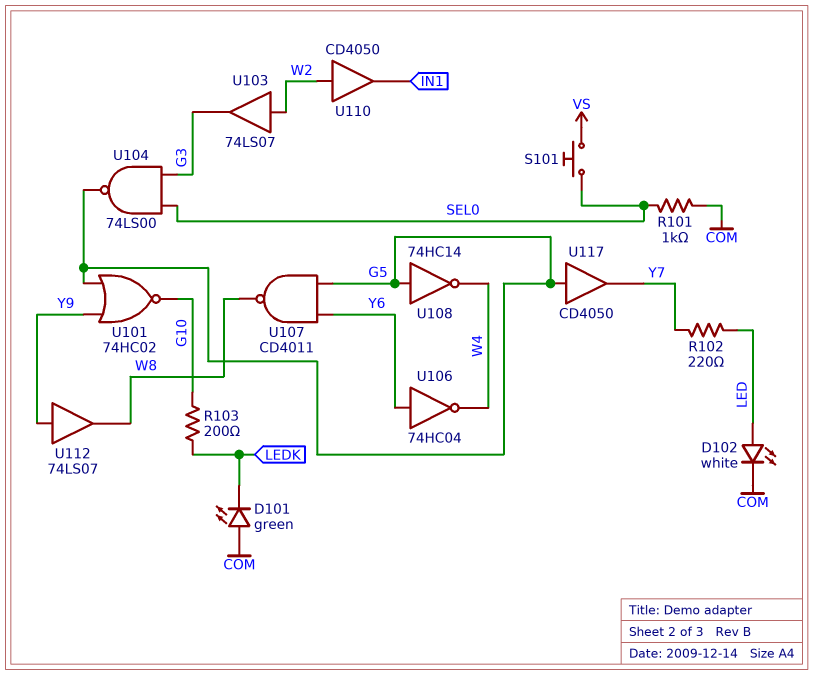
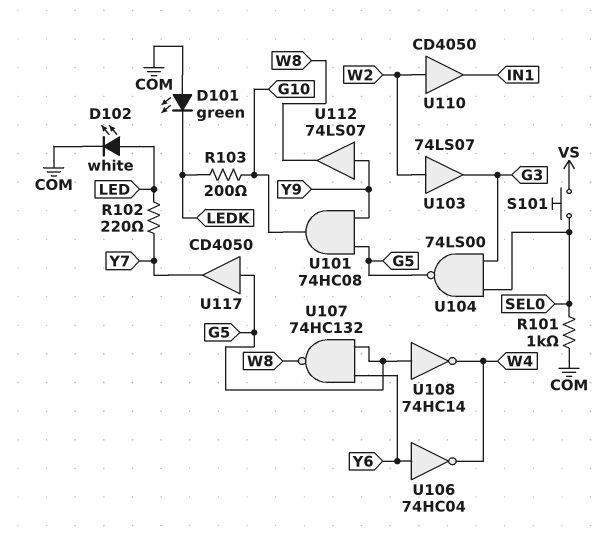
U101: NOR 74HC02 (in G5, in Y9, out G10) -> AND 74HC08 (in G5, in Y9, out G10)
U107: NAND CD4011 (in G5, in Y6, out W8) -> NAND 74HC132 (in G5, in Y6, out W8)

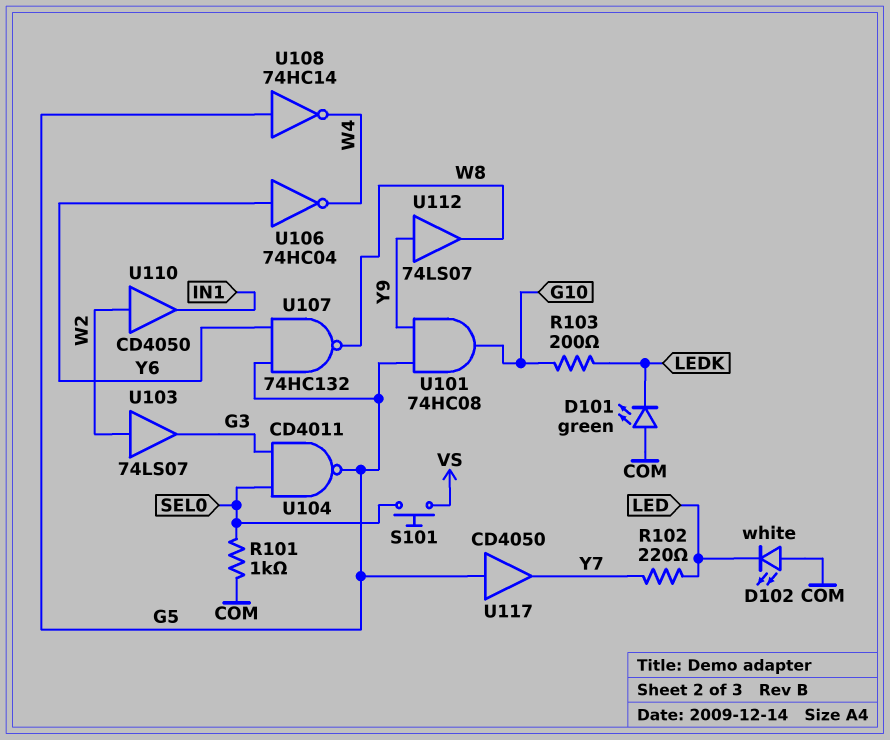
D102: LED white (A LED, K COM) -> LED white (A COM, K LED)
U104: NAND 74LS00 (in G3, in SEL0, out G5) -> NAND CD4011 (in G3, in SEL0, out G5)

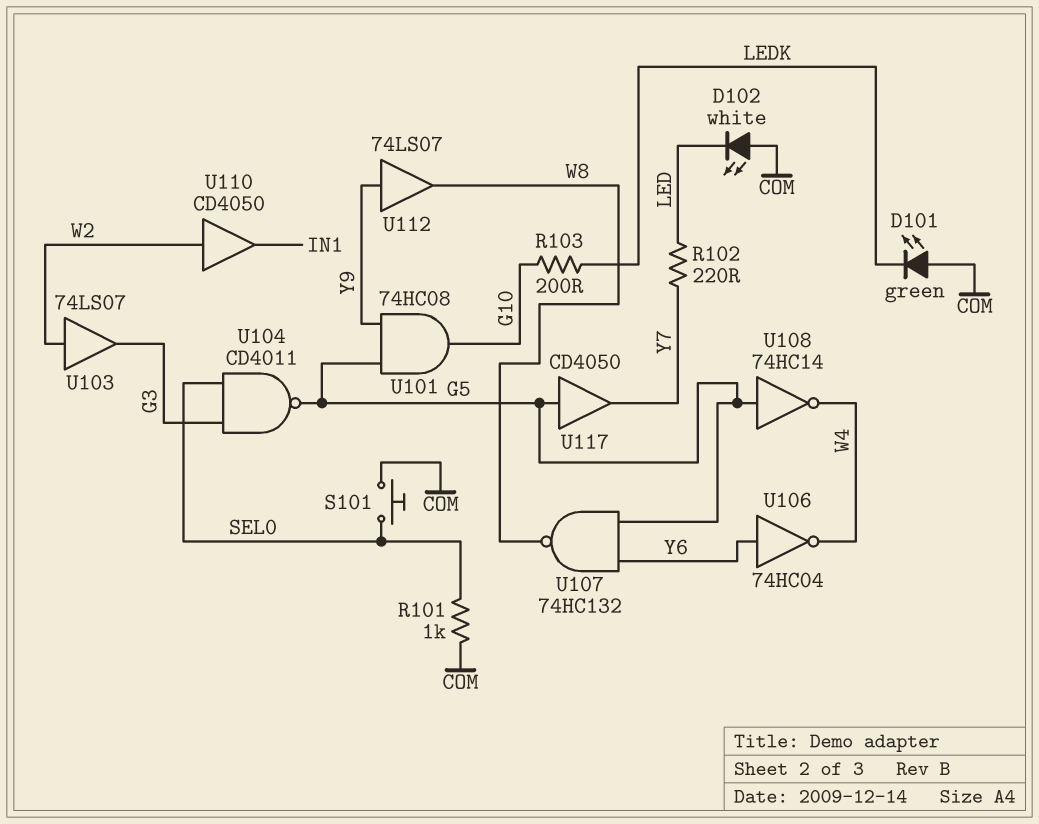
S101: button (SEL0, VS) -> button (COM, SEL0)

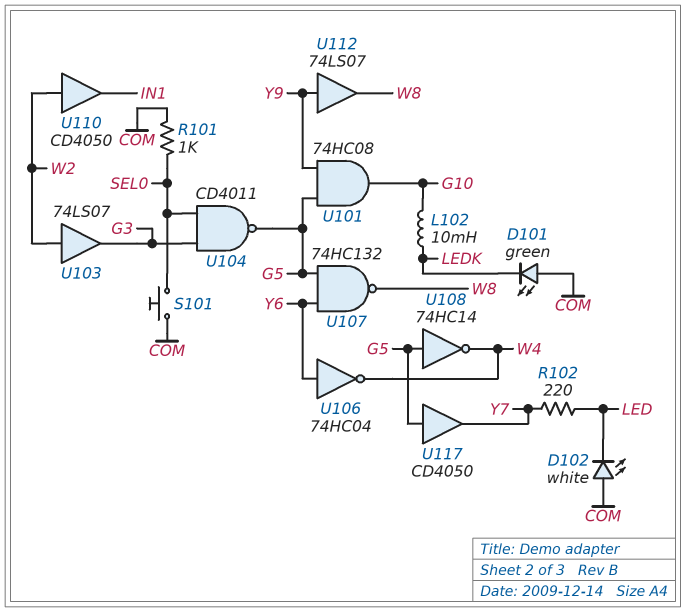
L102: none -> 10mH (G10, LEDK)
R103: 200 (G10, LEDK) -> none

